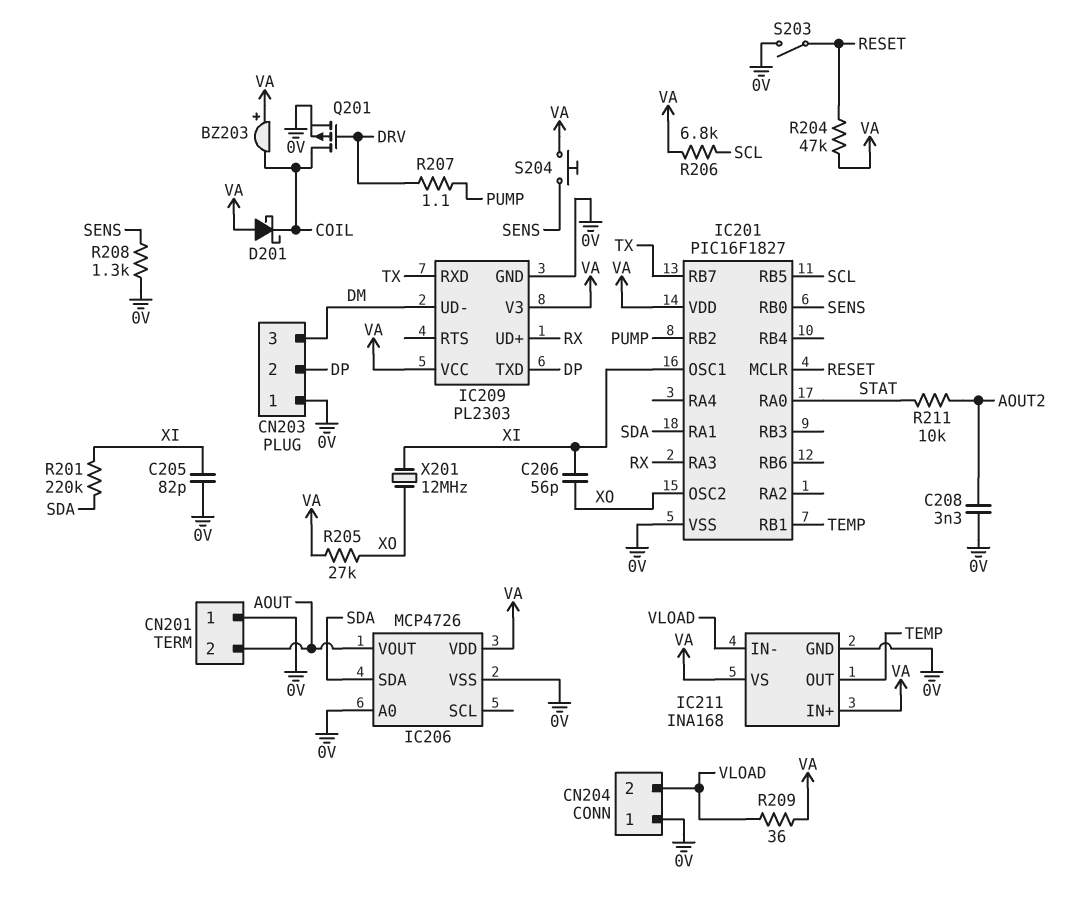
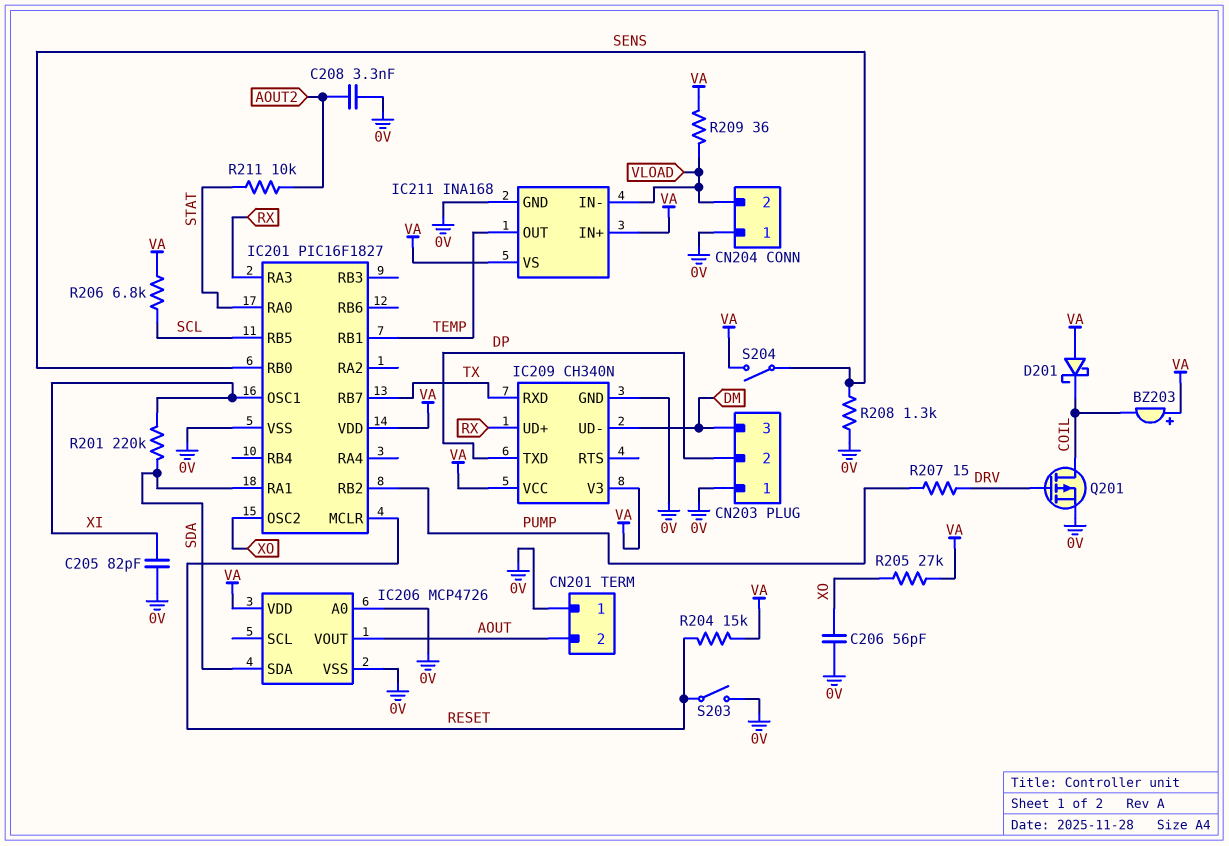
C206: 56pF (XI, XO) -> 56pF (0V, XO)
IC209: PL2303 -> CH340N
R204: 47k (RESET, VA) -> 15k (RESET, VA)
R207: 1.1 (DRV, PUMP) -> 15 (DRV, PUMP)
S204: button (SENS, VA) -> switch (SENS, VA)
X201: 12MHz (XI, XO) -> none

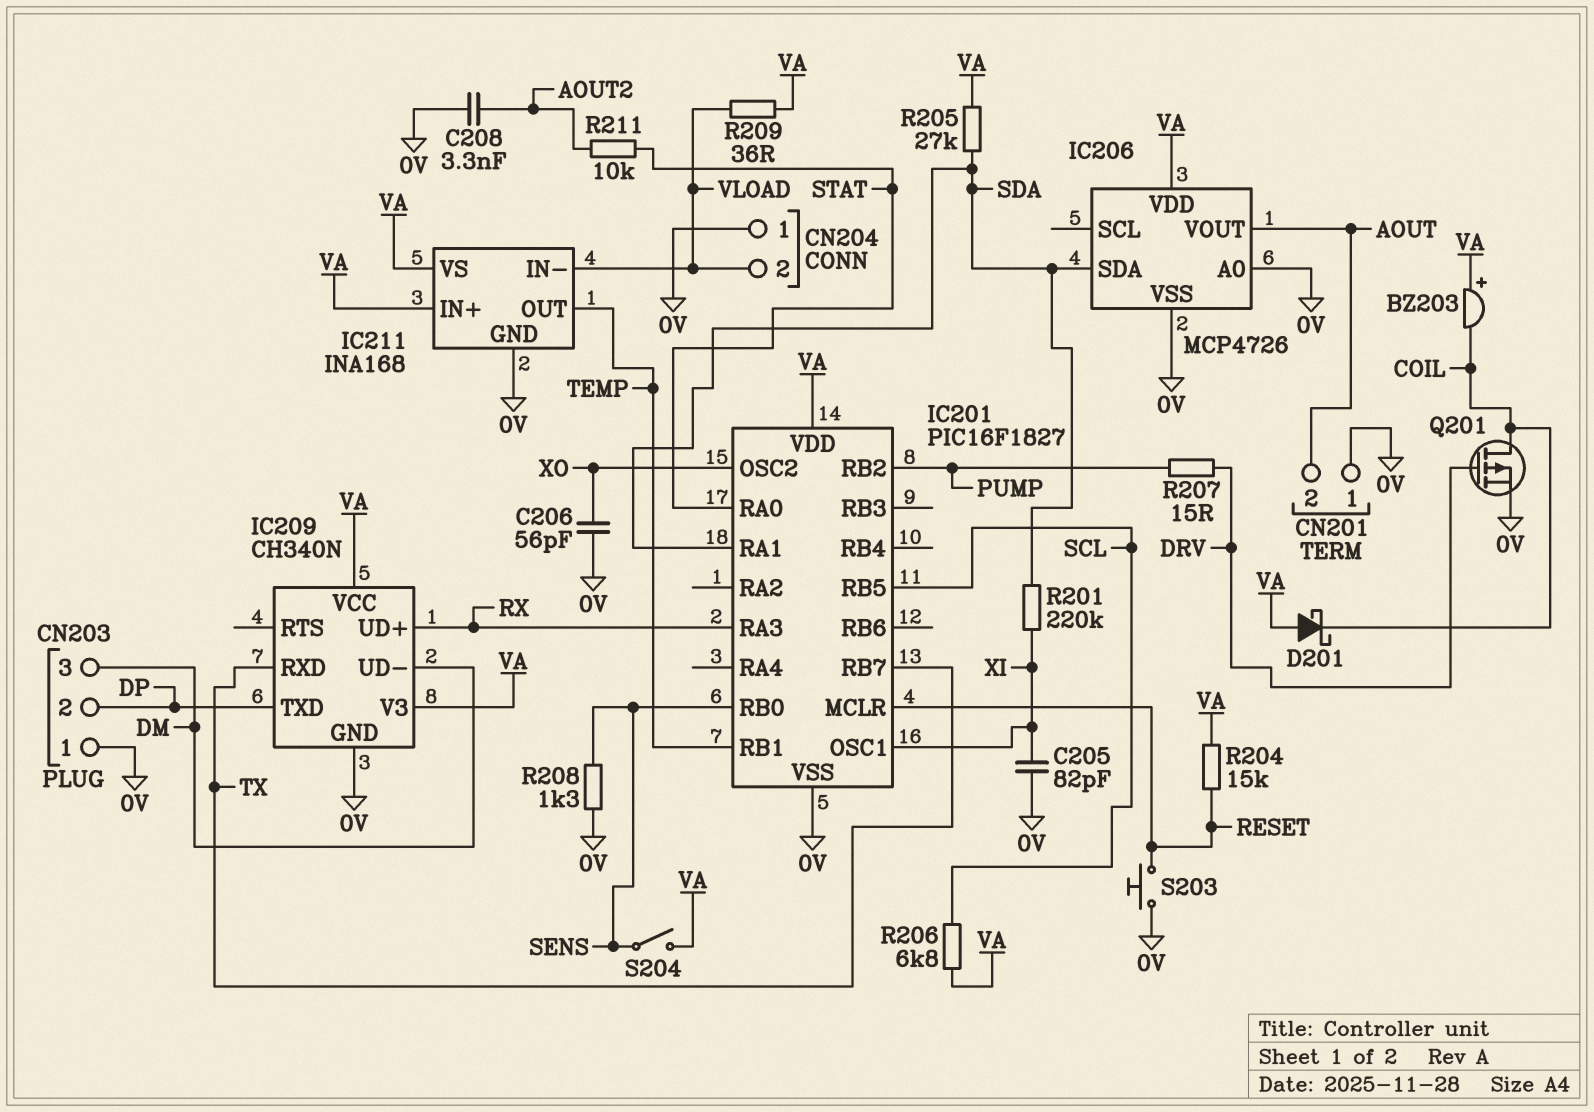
R205: 27k (VA, XO) -> 27k (SDA, VA)
S203: switch (0V, RESET) -> button (0V, RESET)

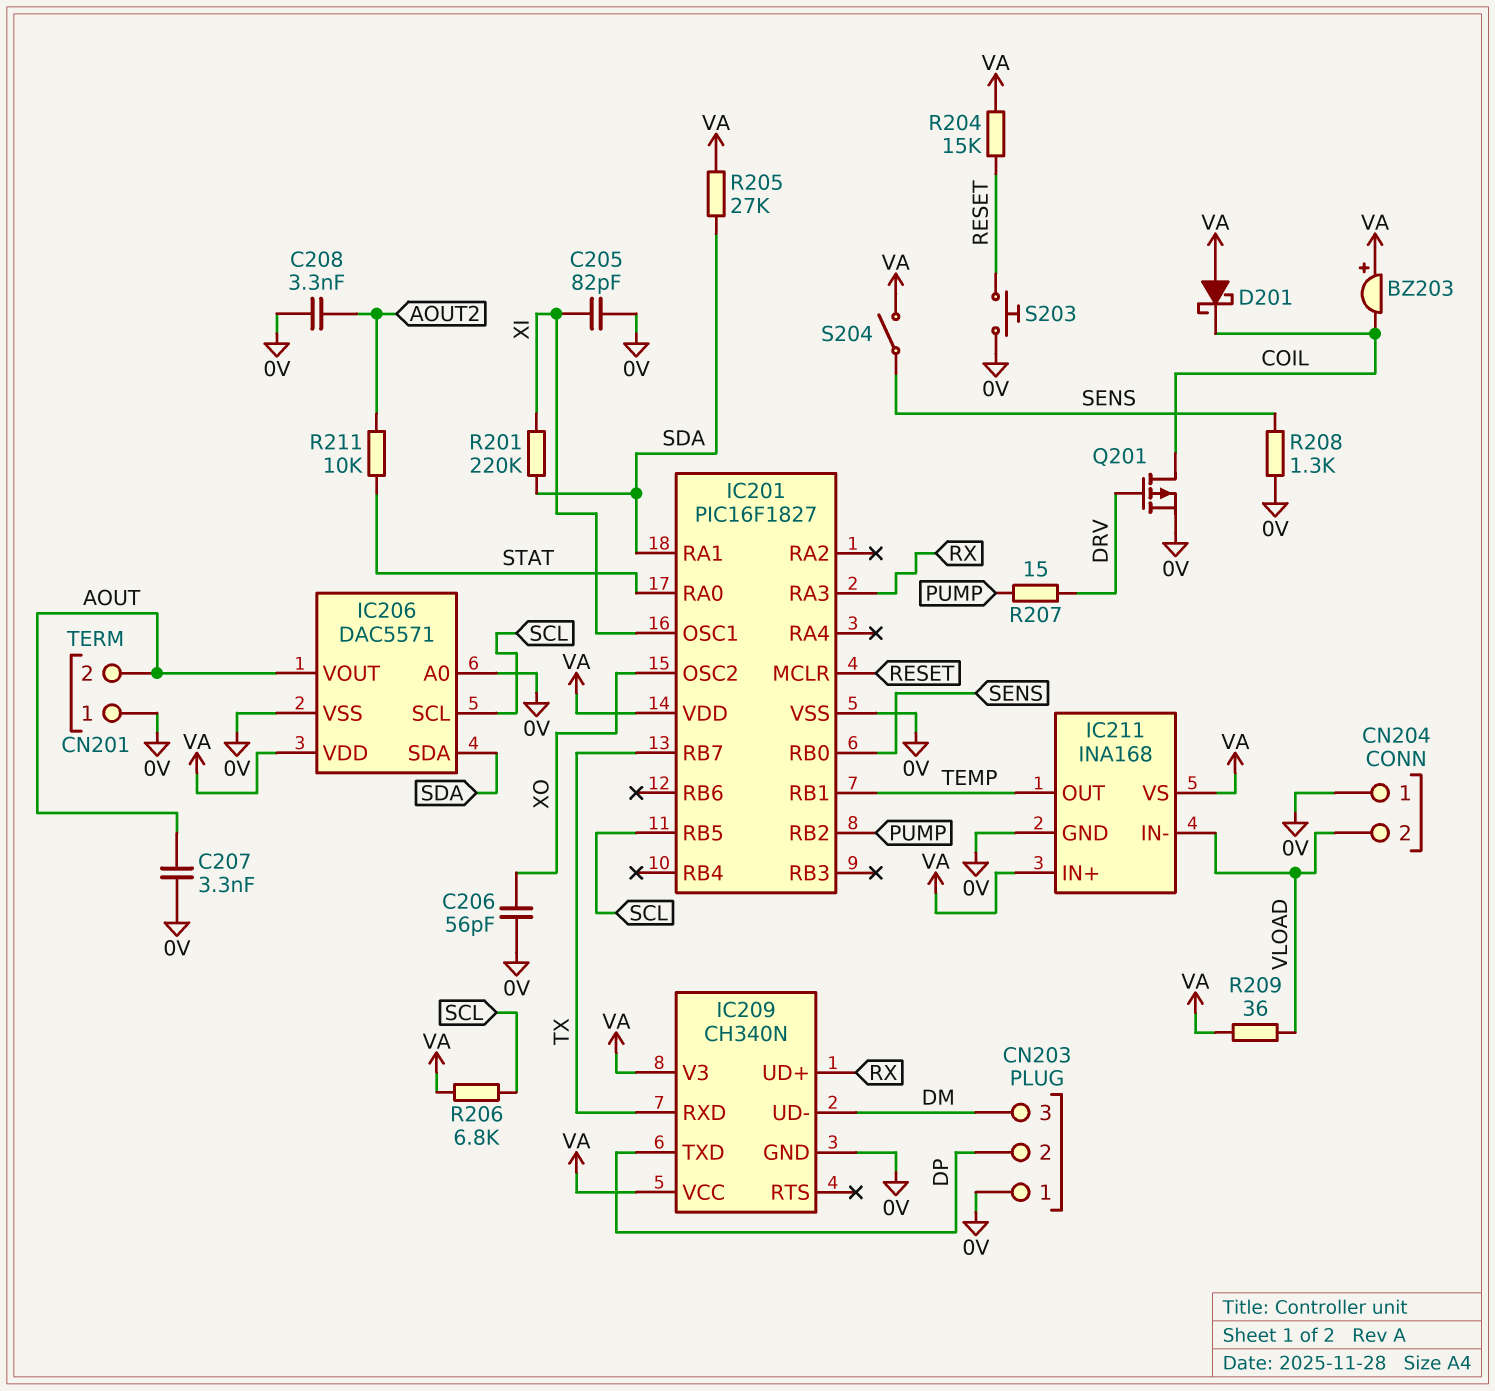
C207: none -> 3.3nF (0V, AOUT)
IC206: MCP4726 -> DAC5571
IC206 pin SCL: none -> SCL

